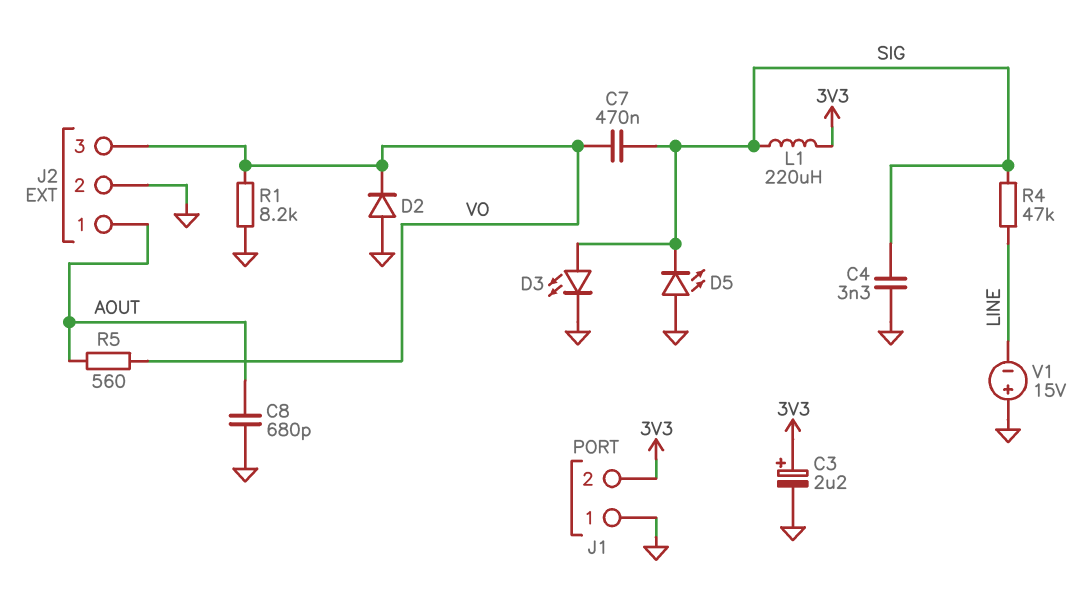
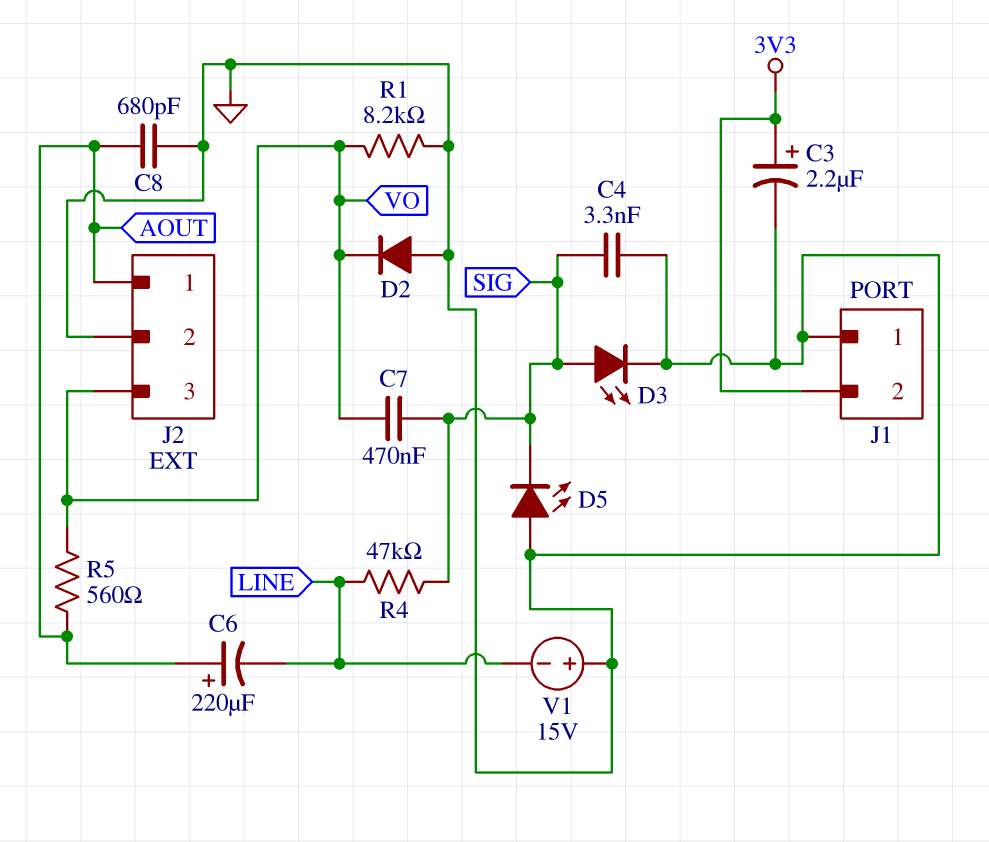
C6: none -> 220uF (plus AOUT, minus LINE)
L1: 220uH (3V3, SIG) -> none

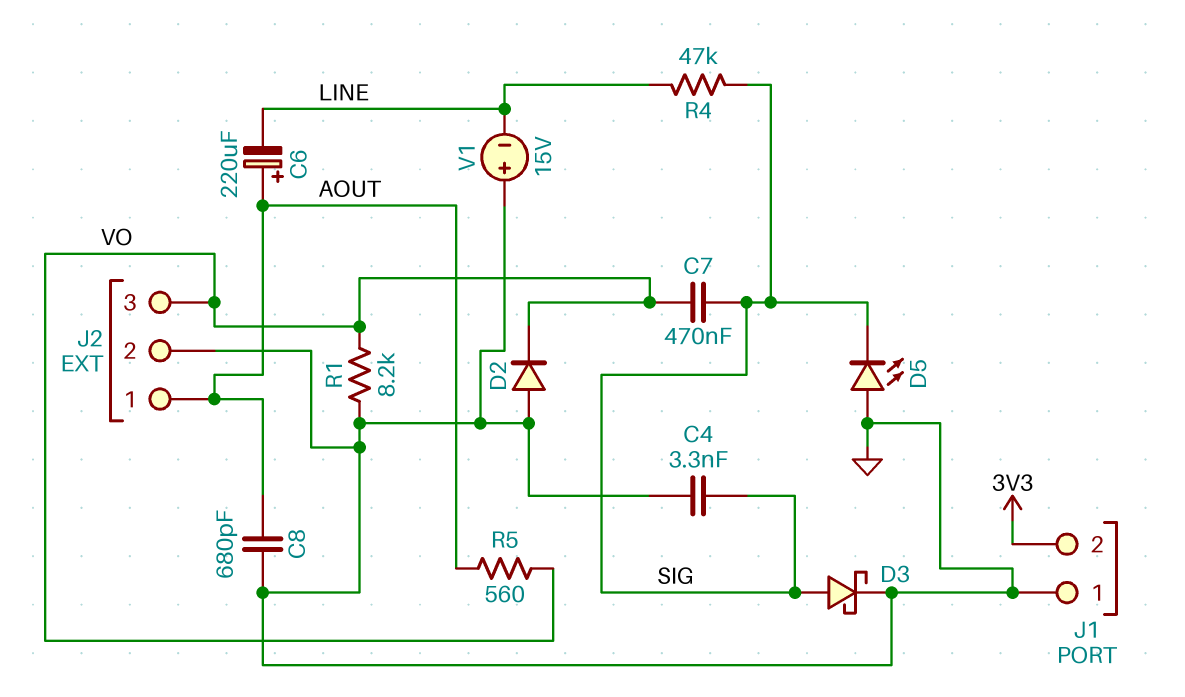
C3: 2.2uF (plus 3V3, minus GND) -> none
D3: LED (A SIG, K GND) -> schottky (A SIG, K GND)

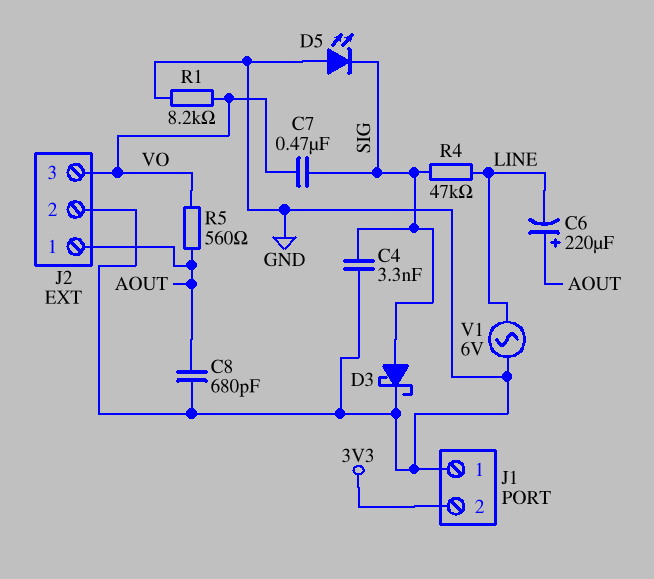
D2: diode (A GND, K VO) -> none
V1: 15V (plus GND, minus LINE) -> AC 6V (GND, LINE)

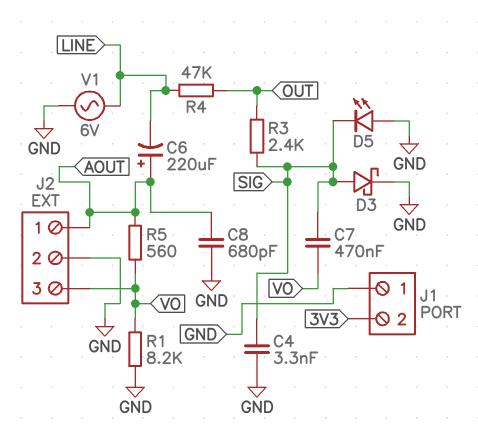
R3: none -> 2.4k (OUT, SIG)
R4: 47k (LINE, SIG) -> 47k (LINE, OUT)

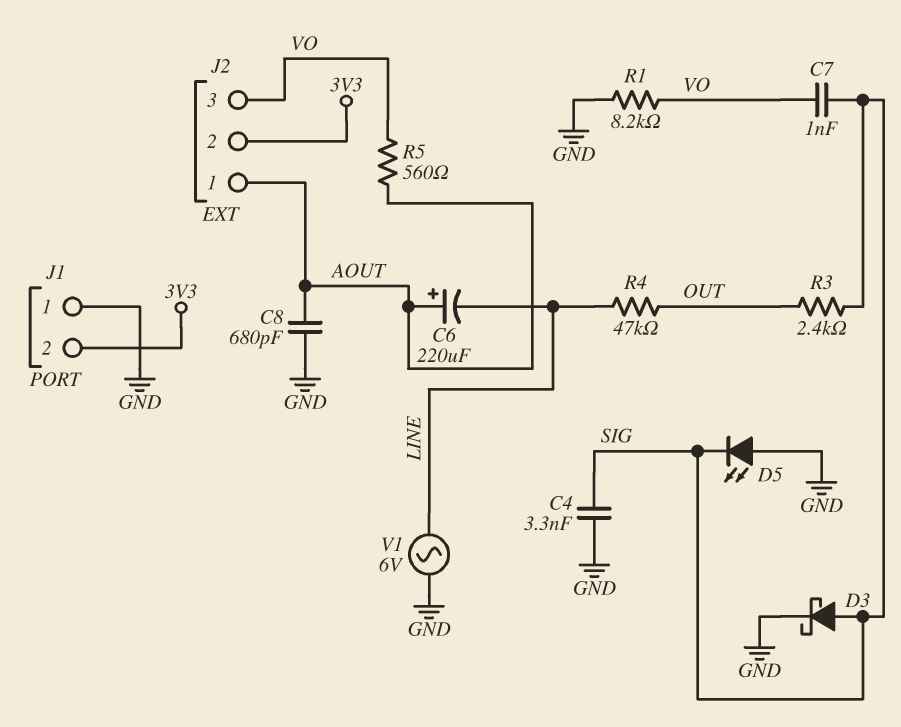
C7: 470nF (SIG, VO) -> 1nF (SIG, VO)
J2 pin 2: GND -> 3V3

